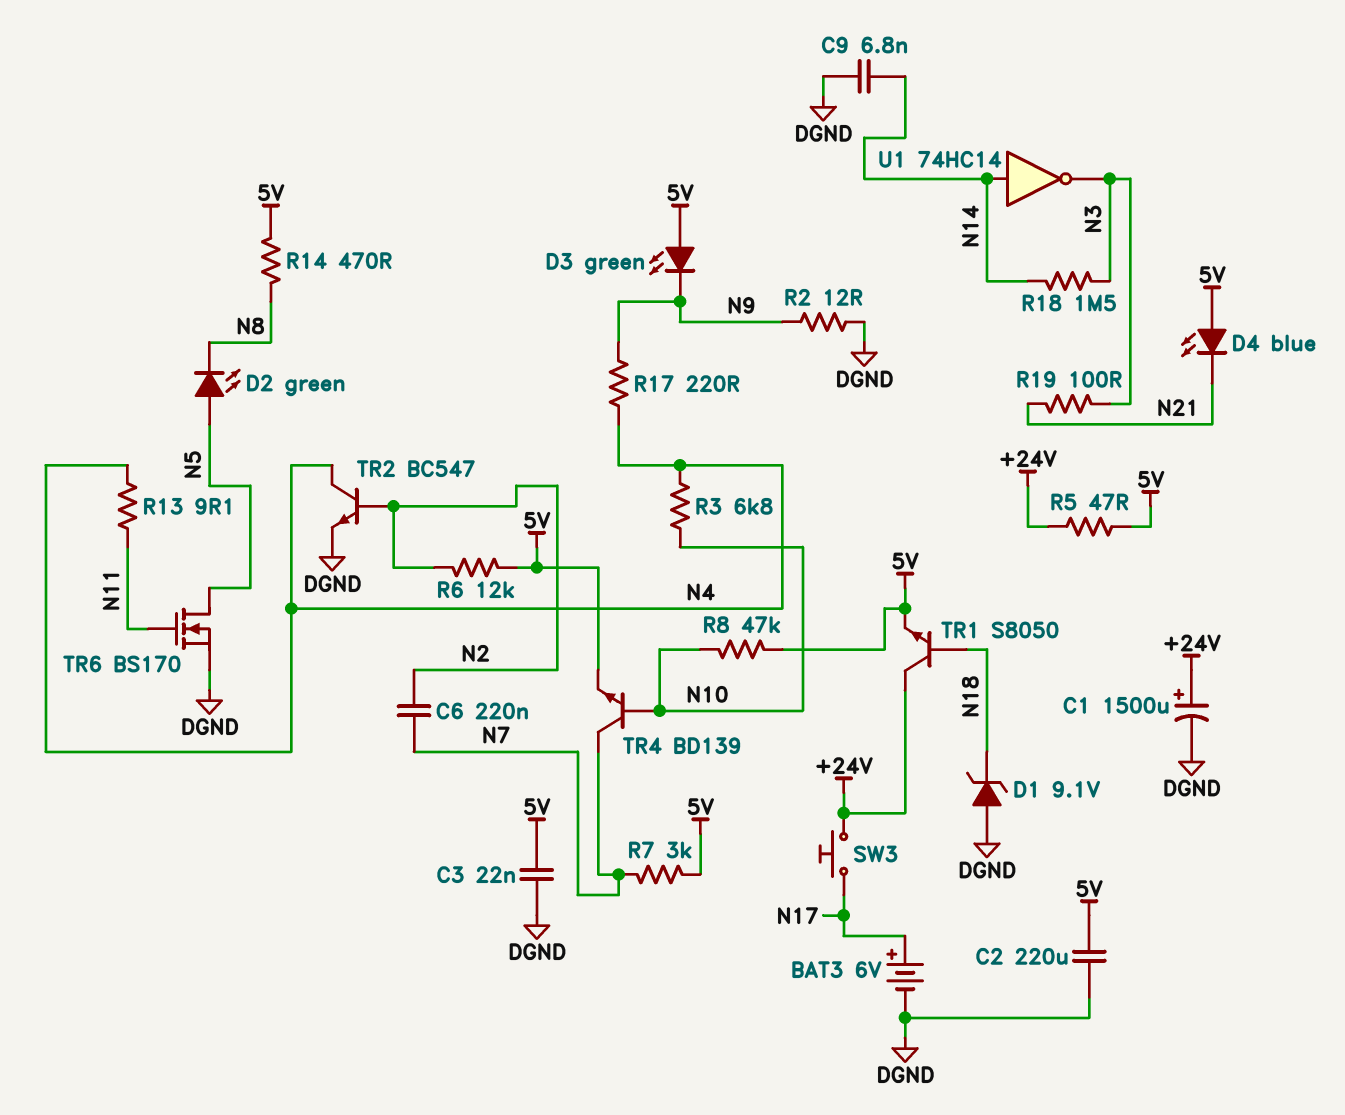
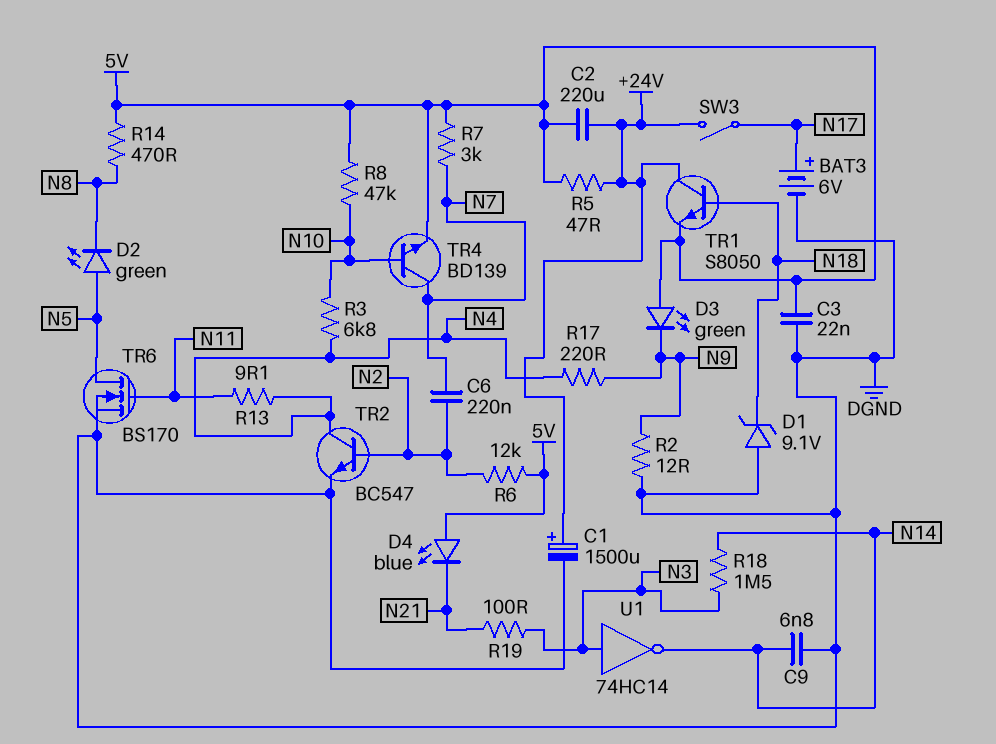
C2: 220uF (5V, DGND) -> 220uF (+24V, 5V)
SW3: button (+24V, N17) -> switch (+24V, N17)
U1: NOT 74HC14 (in N14, out N3) -> NOT 74HC14 (in N3, out N14)

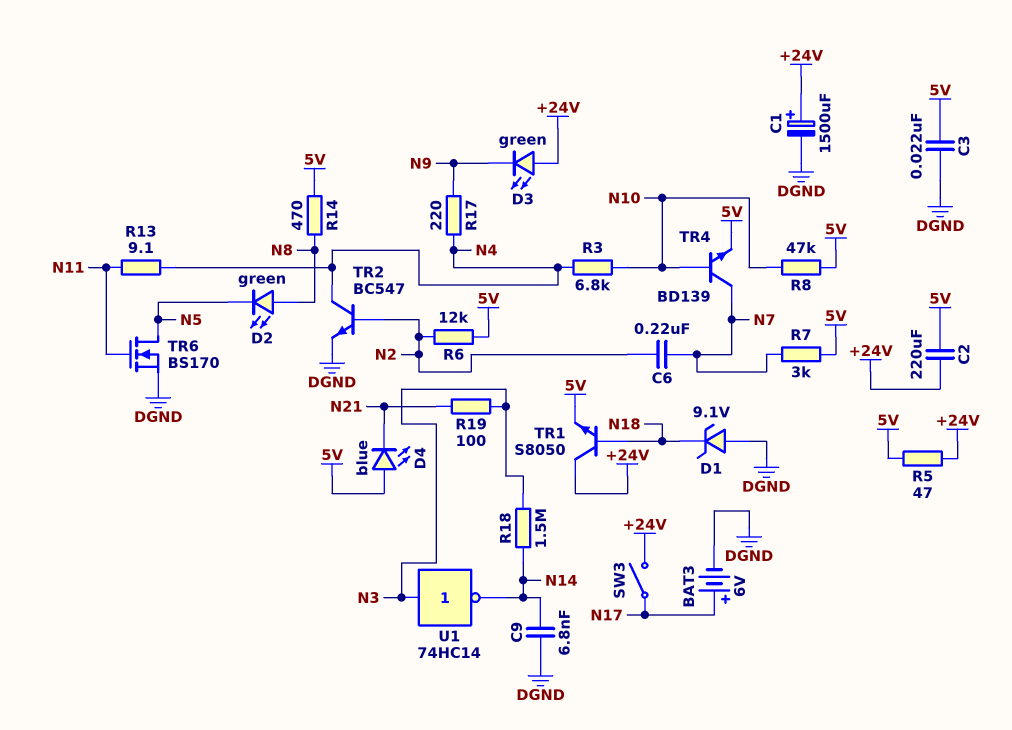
D2: LED green (A N5, K N8) -> LED green (A N8, K N5)
D3: LED green (A 5V, K N9) -> LED green (A +24V, K N9)
R2: 12 (DGND, N9) -> none

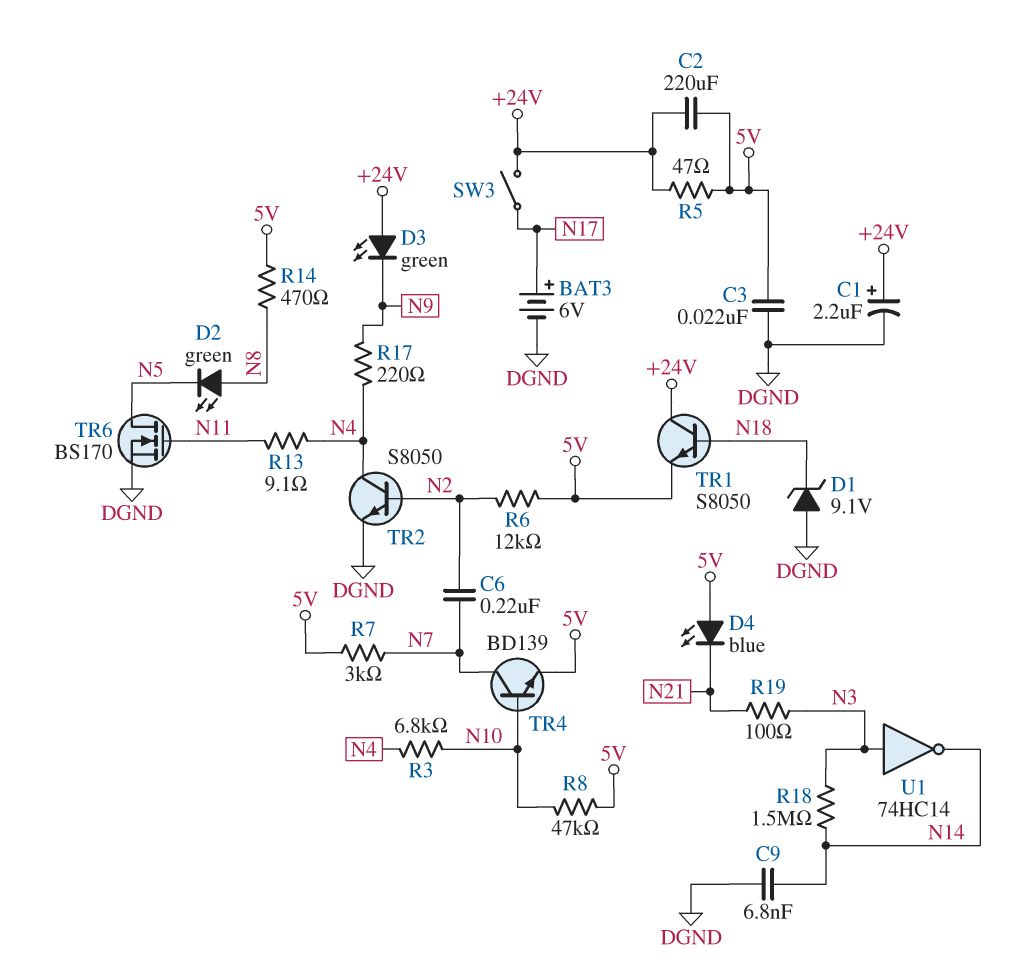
C1: 1500uF (plus +24V, minus DGND) -> 2.2uF (plus +24V, minus DGND)
TR2: NPN BC547 (B N2, C N4, E DGND) -> NPN S8050 (B N2, C N4, E DGND)

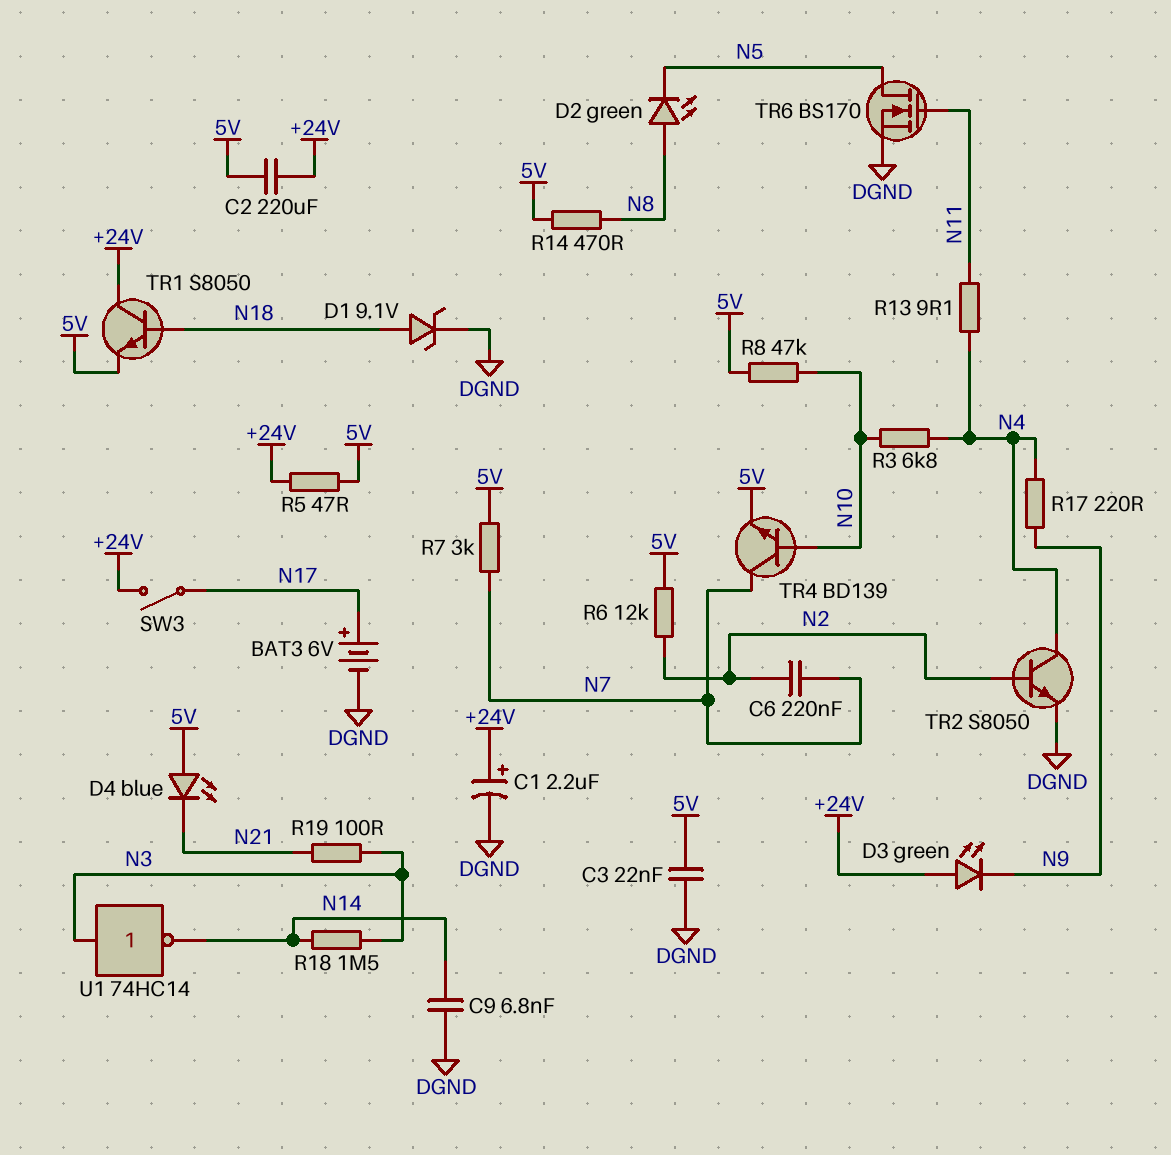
D1: zener 9.1V (A DGND, K N18) -> zener 9.1V (A N18, K DGND)

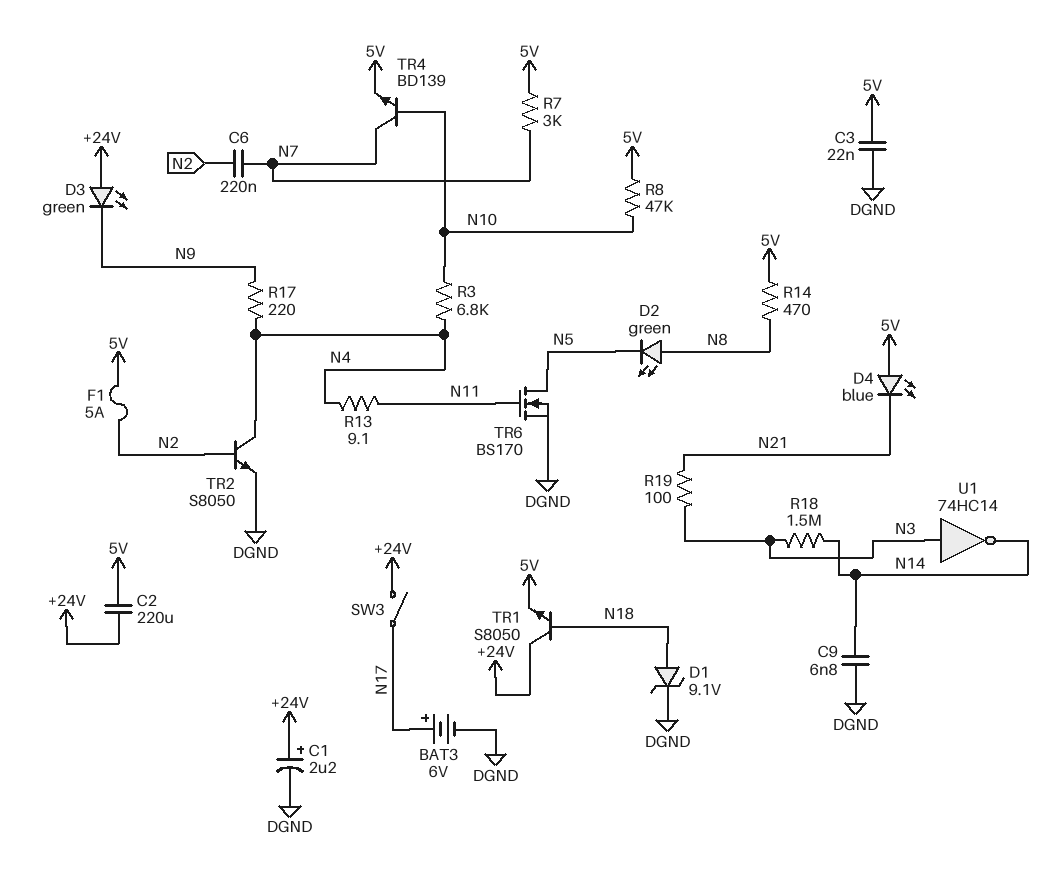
F1: none -> 5A (5V, N2)
R5: 47 (+24V, 5V) -> none
R6: 12k (5V, N2) -> none

